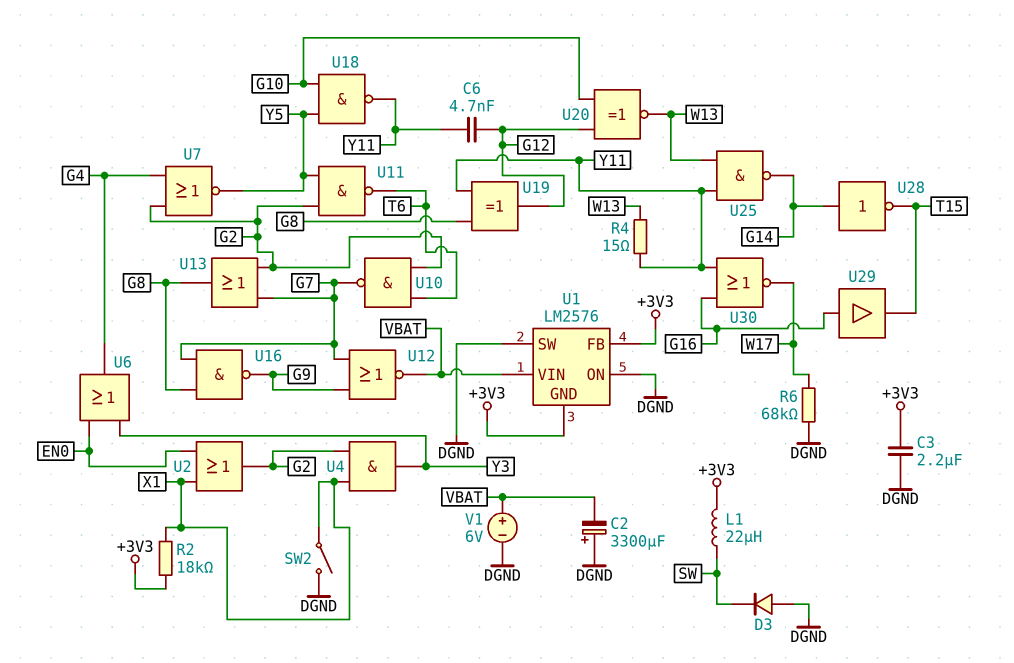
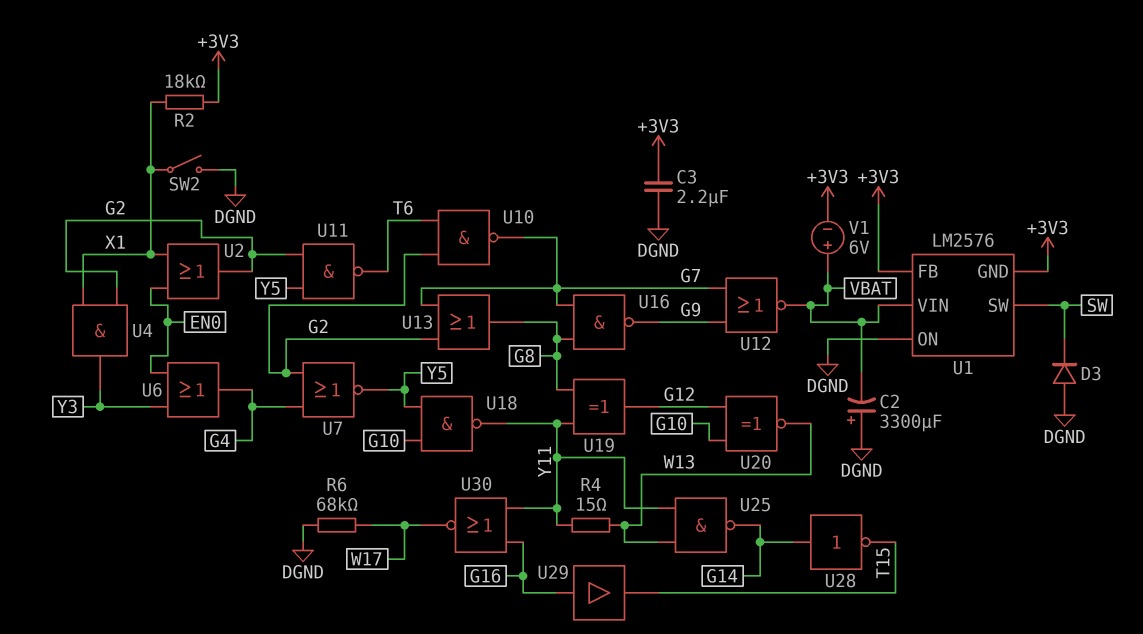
C6: 4.7nF (G12, Y11) -> none
L1: 22uH (+3V3, SW) -> none
U1 pin SW: DGND -> SW
V1: 6V (plus VBAT, minus DGND) -> 6V (plus VBAT, minus +3V3)

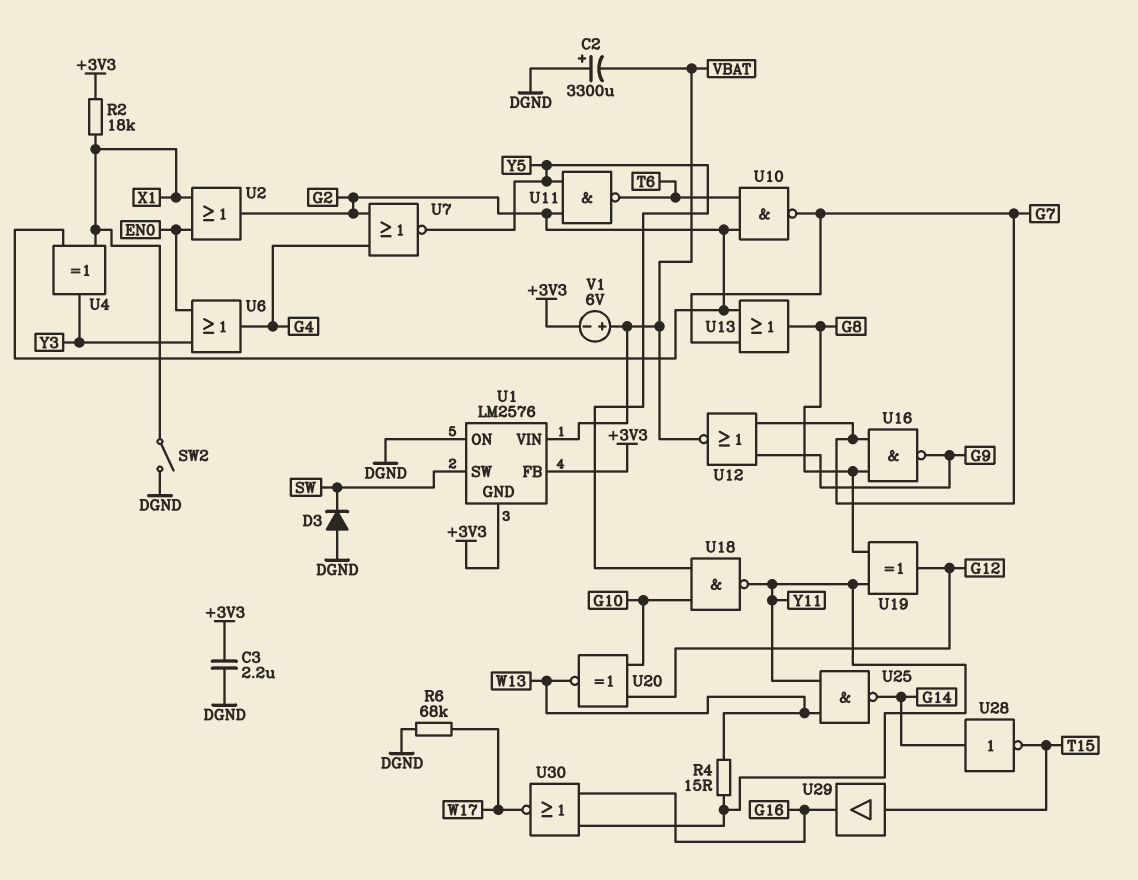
U4: AND (in G2, in X1, out Y3) -> XOR (in G2, in X1, out Y3)
U29: buffer (in G16, out T15) -> buffer (in T15, out G16)

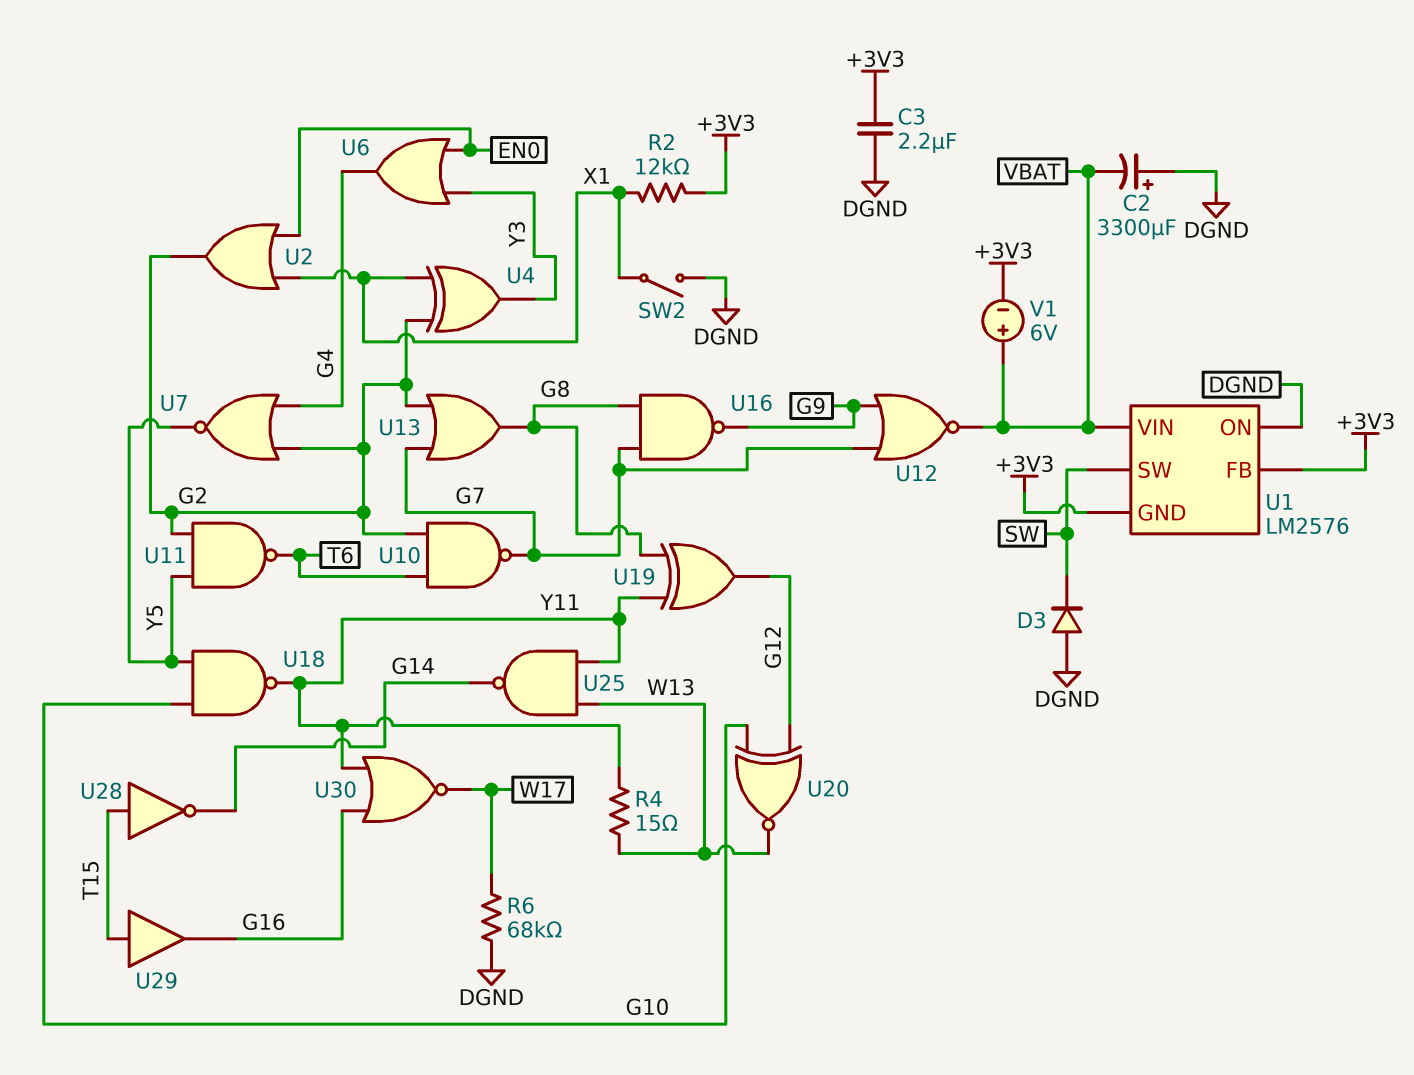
R2: 18k (+3V3, X1) -> 12k (+3V3, X1)
U28: NOT (in G14, out T15) -> NOT (in T15, out G14)

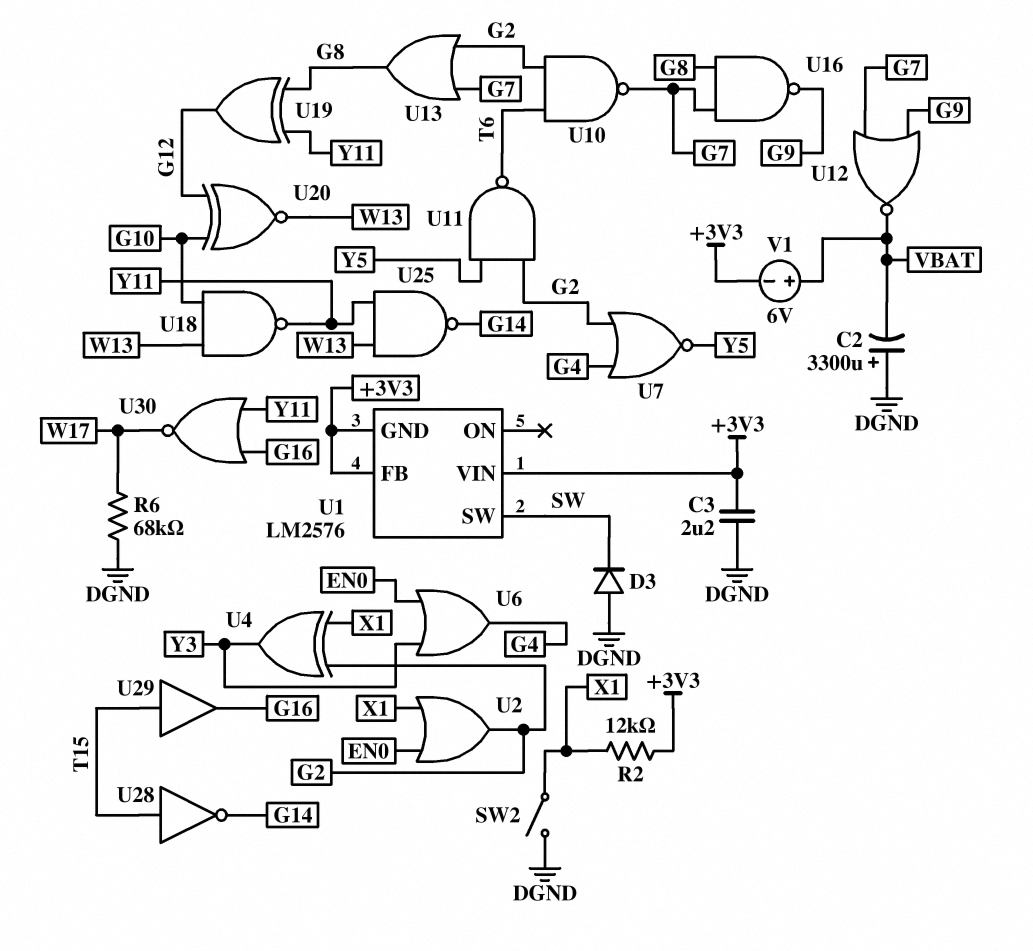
R4: 15 (W13, Y11) -> none
U1 pin ON: DGND -> none
U1 pin VIN: VBAT -> +3V3
U18: NAND (in G10, in Y5, out Y11) -> NAND (in G10, in W13, out Y11)

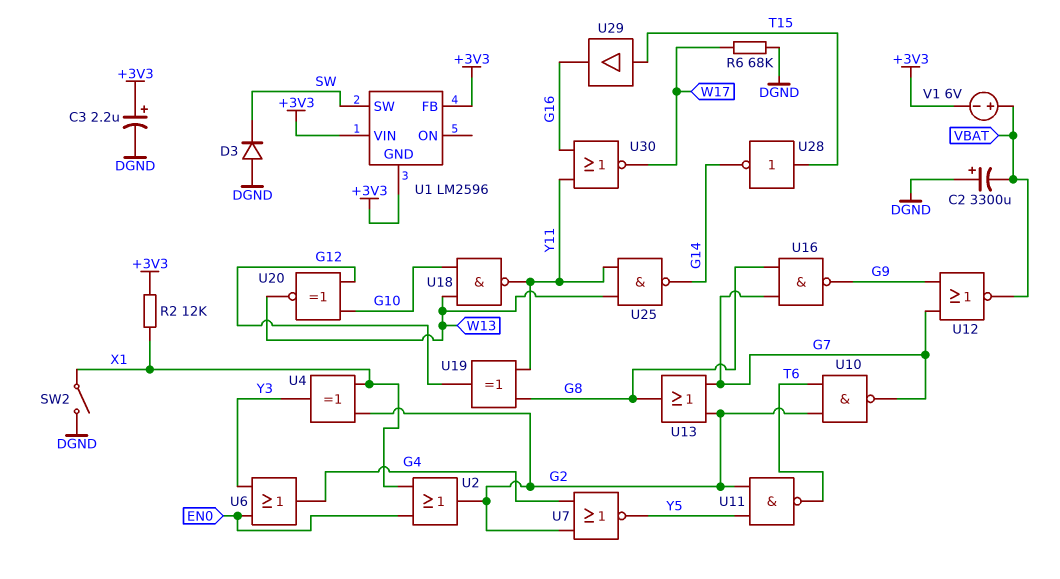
C3: 2.2uF (+3V3, DGND) -> 2.2uF (plus +3V3, minus DGND)
U1: LM2576 -> LM2596

